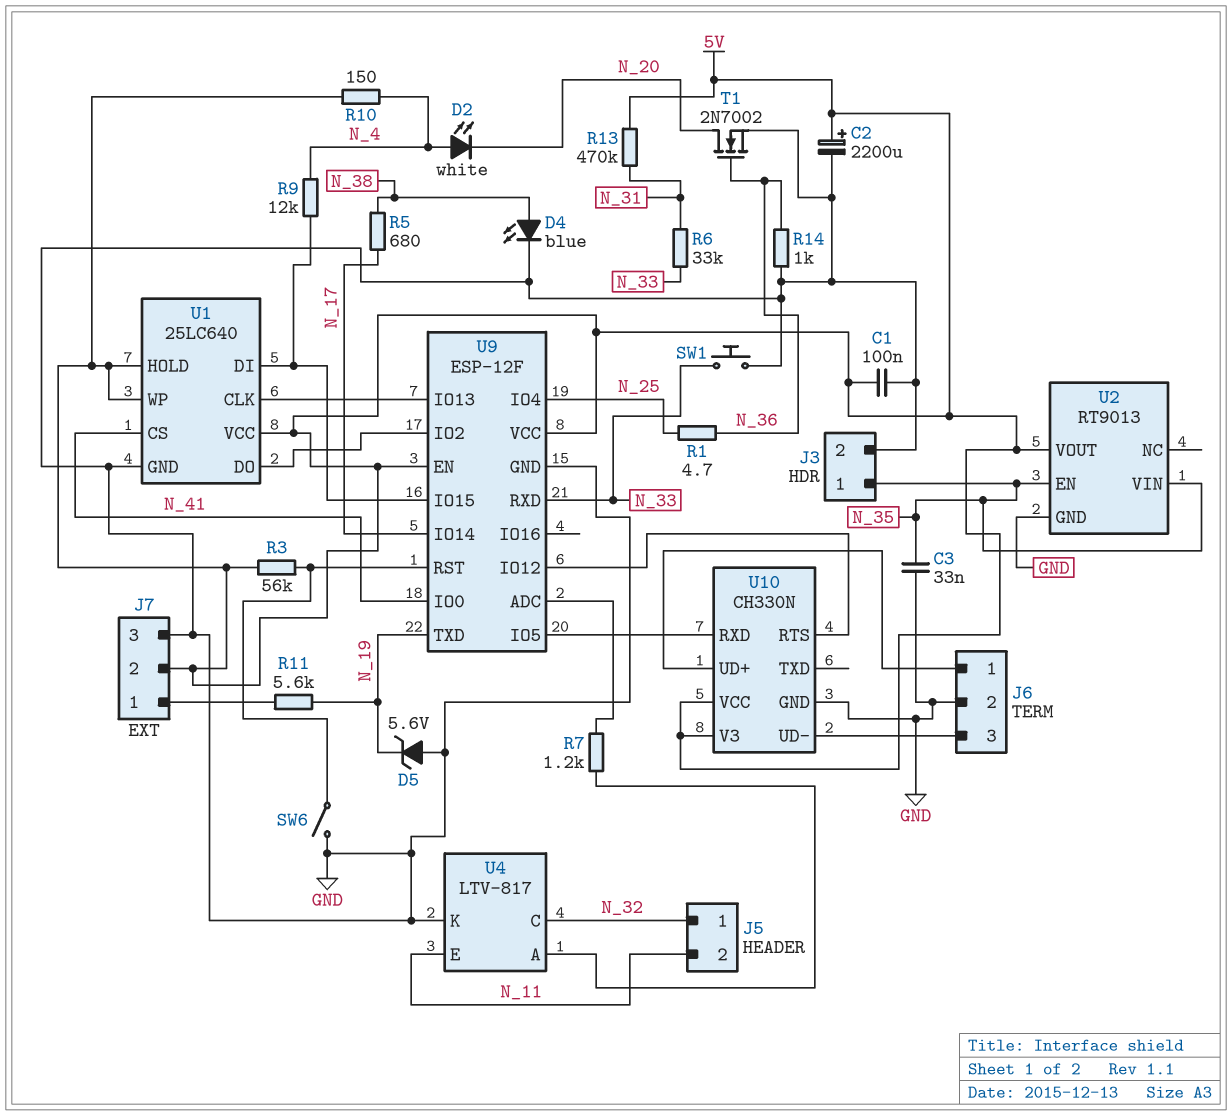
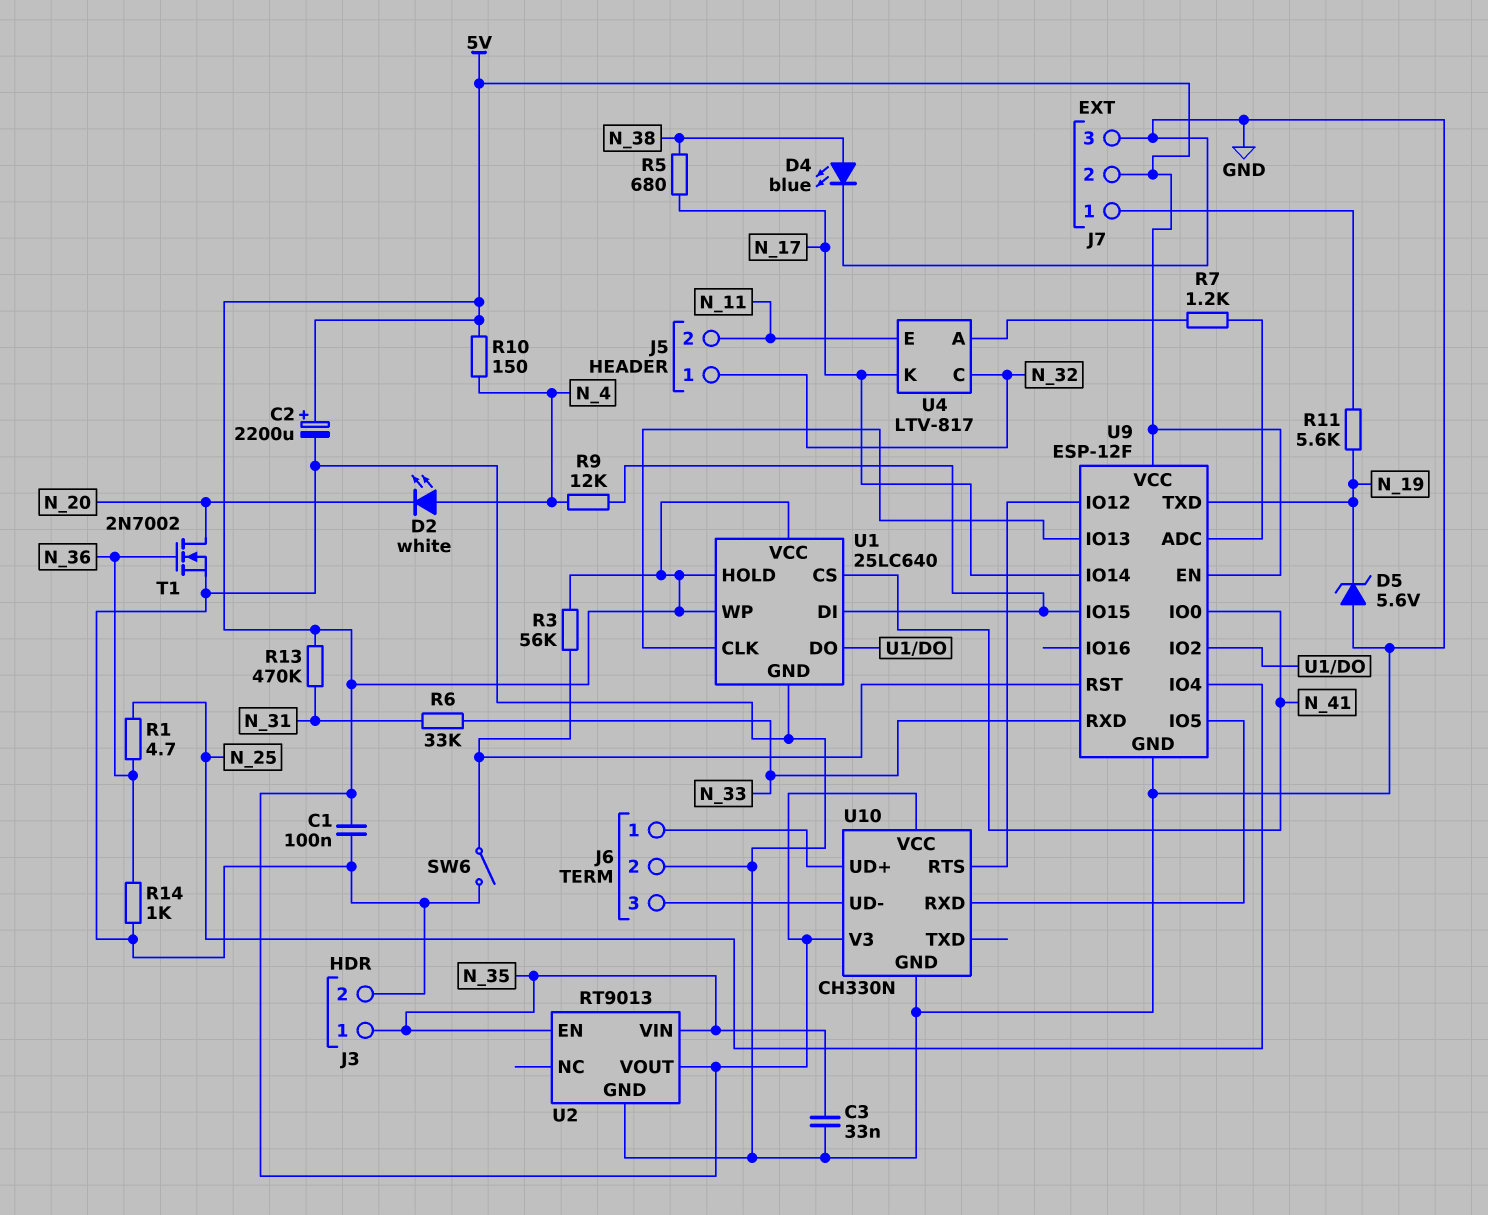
SW1: button (GND, N_33) -> none
U4 pin K: GND -> N_17

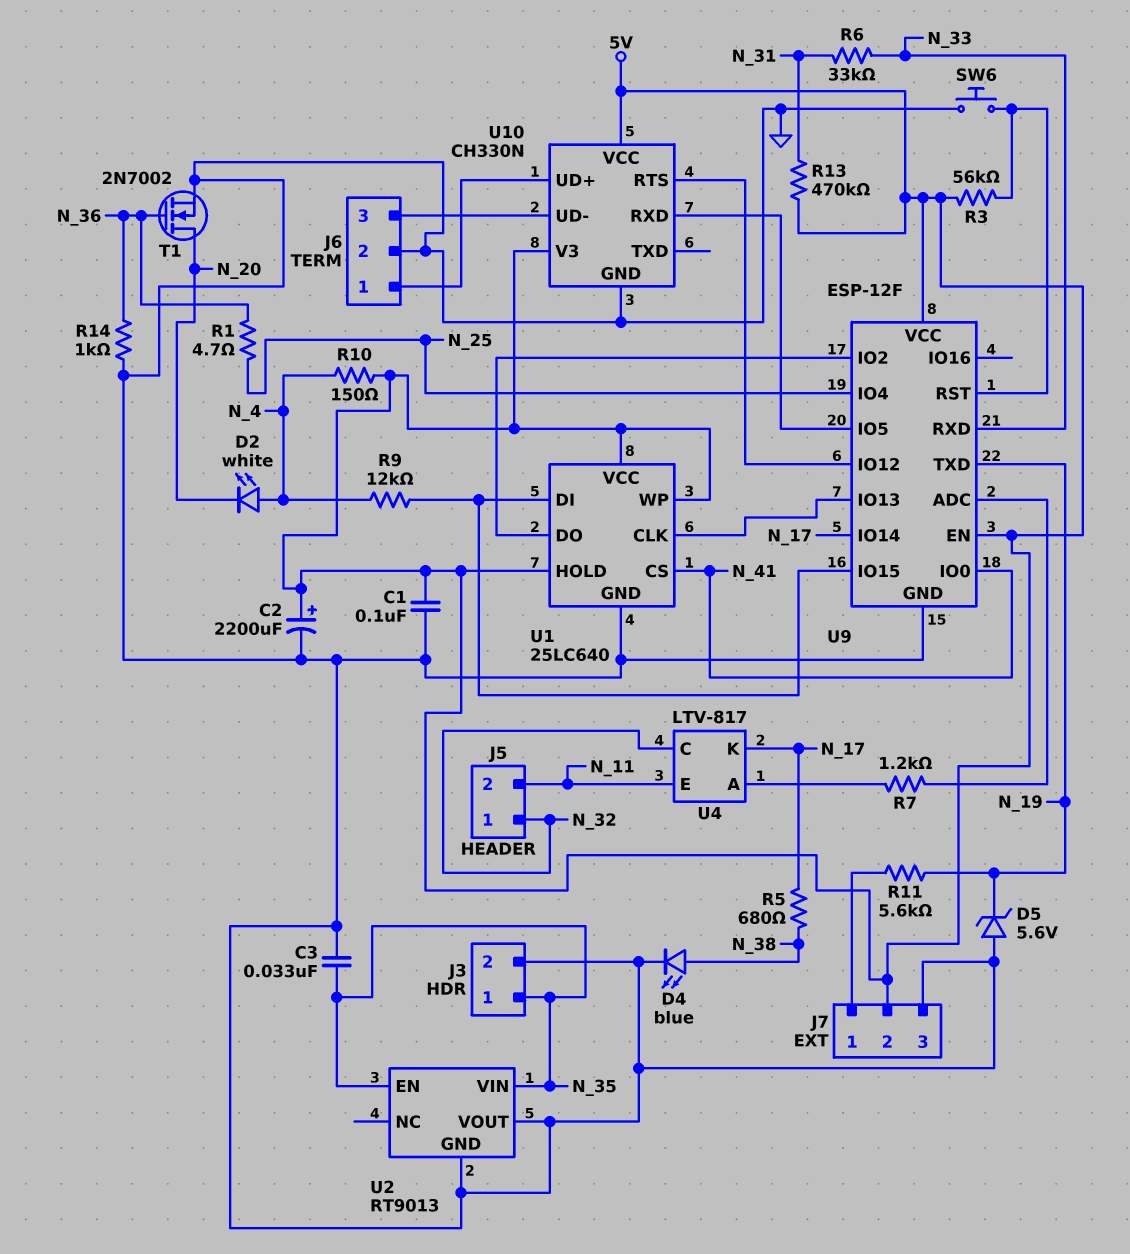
SW6: switch (GND, U9/RST) -> button (GND, U9/RST)
U2 pin VOUT: 5V -> GND

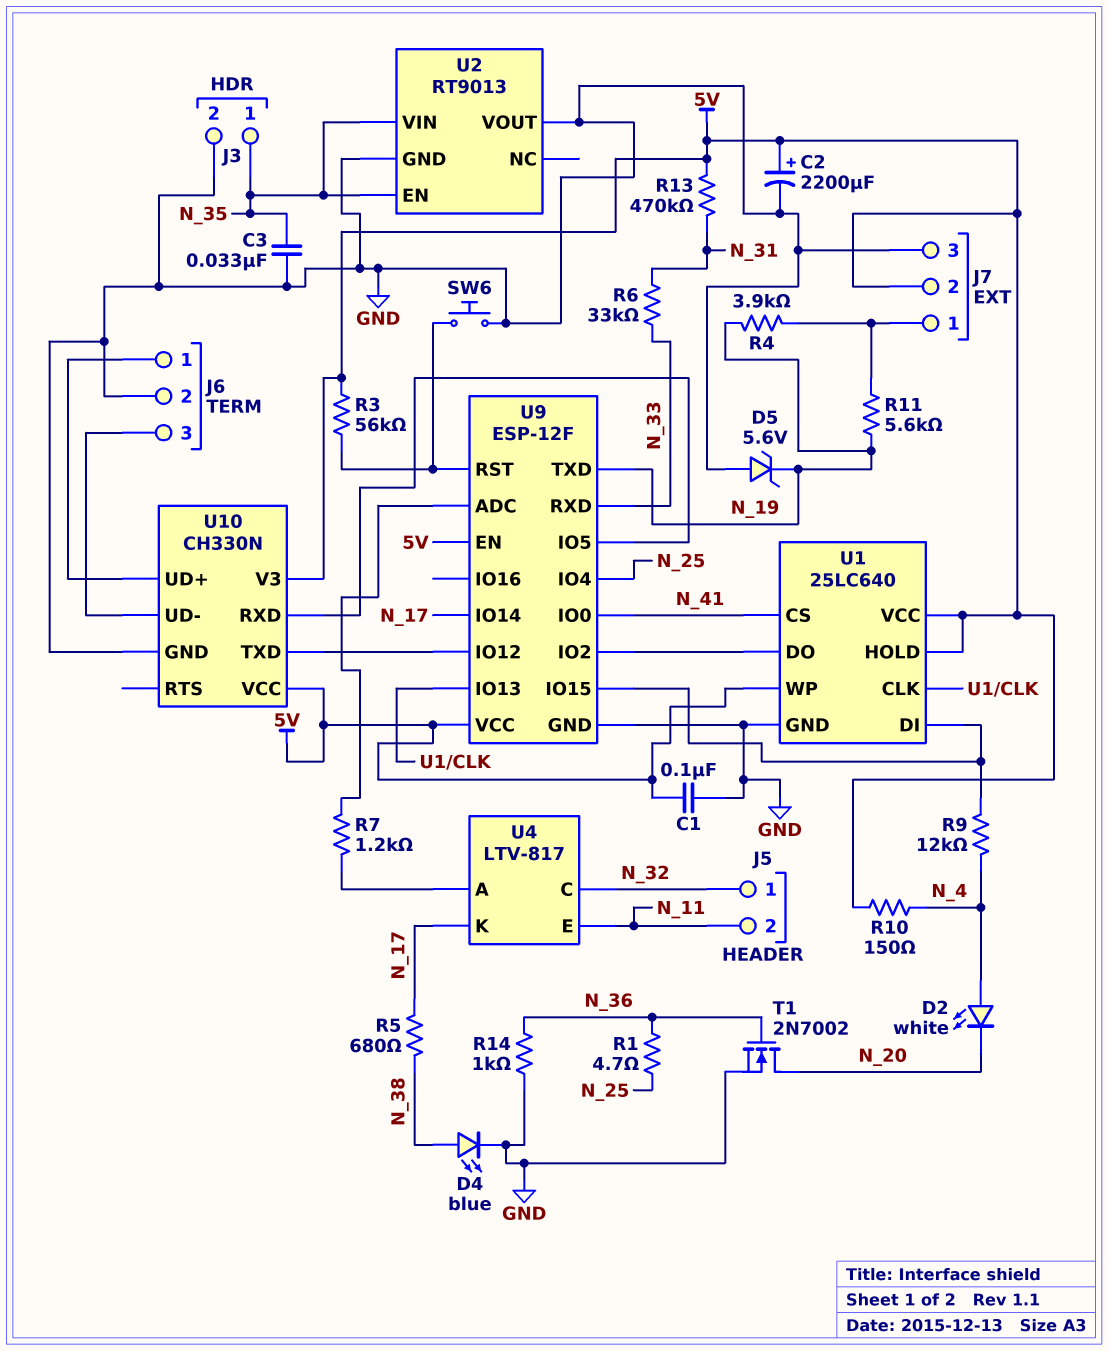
R4: none -> 3.9k (J7/1, N_19)
U10 pin RTS: U9/IO12 -> none
U10 pin TXD: none -> U9/IO12

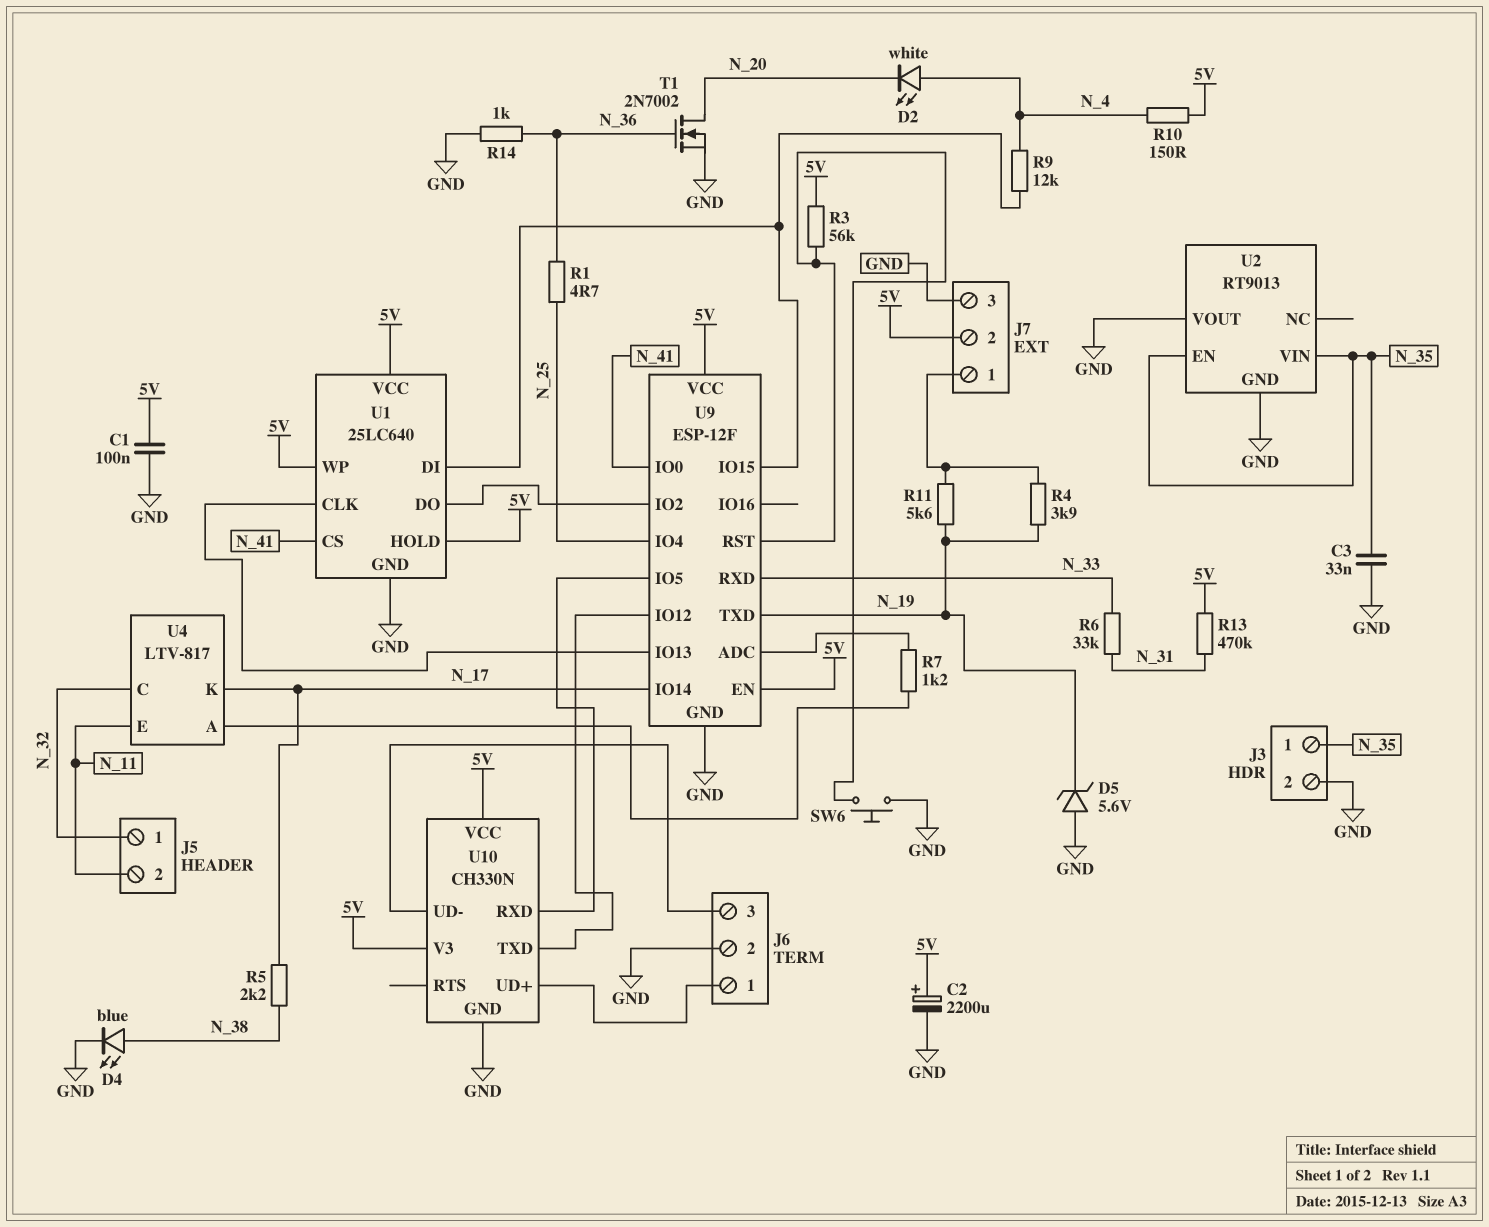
R5: 680 (N_17, N_38) -> 2.2k (N_17, N_38)

